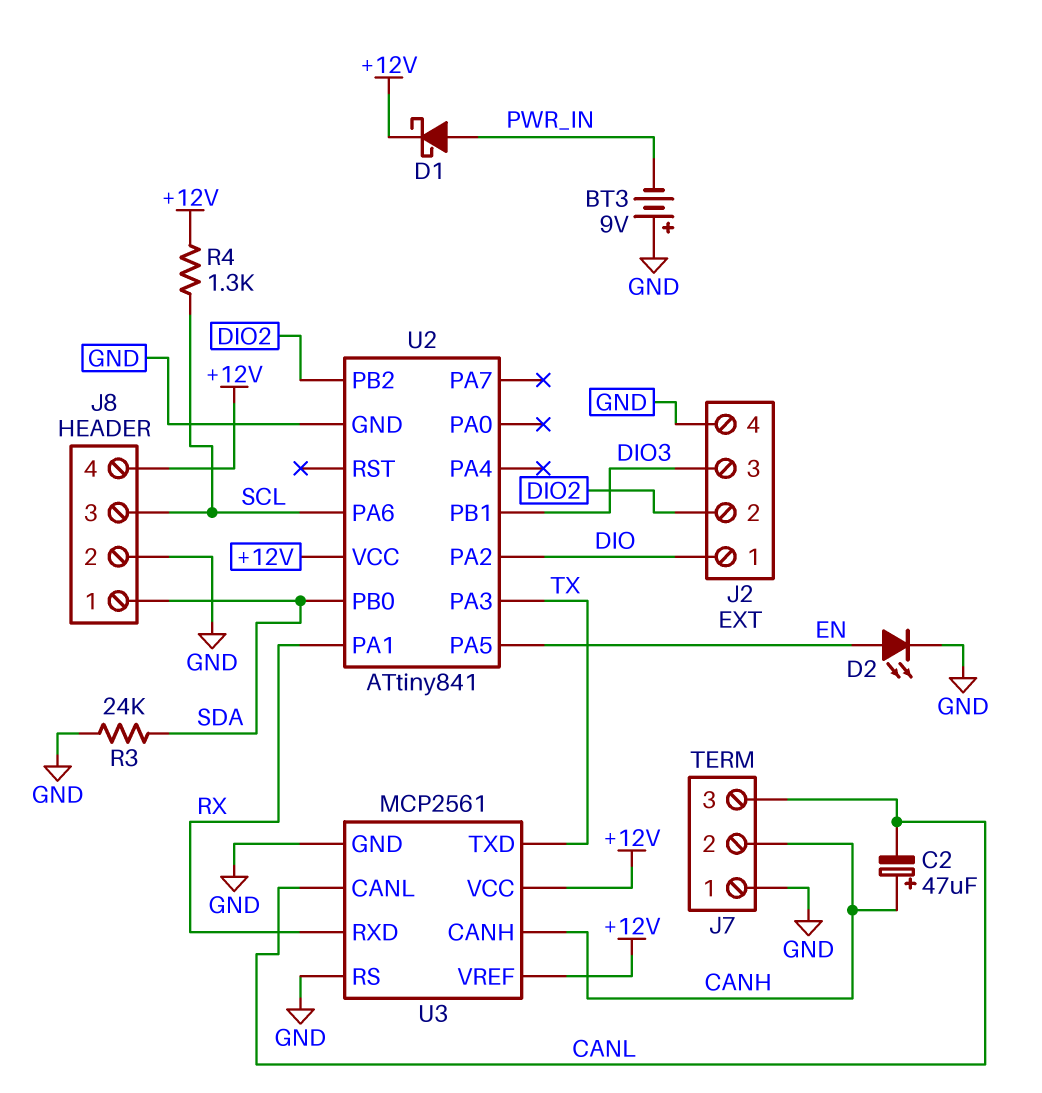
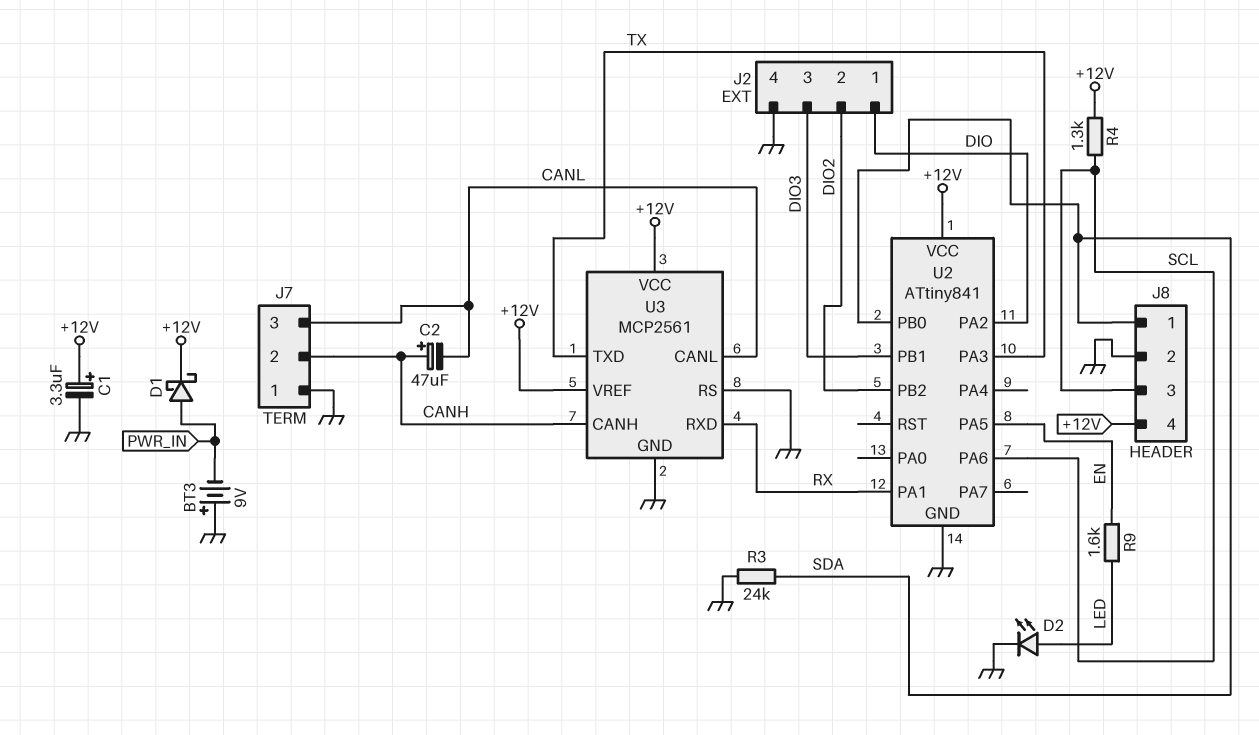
C1: none -> 3.3uF (plus +12V, minus GND)
D2: LED (A EN, K GND) -> LED (A LED, K GND)
R9: none -> 1.6k (EN, LED)

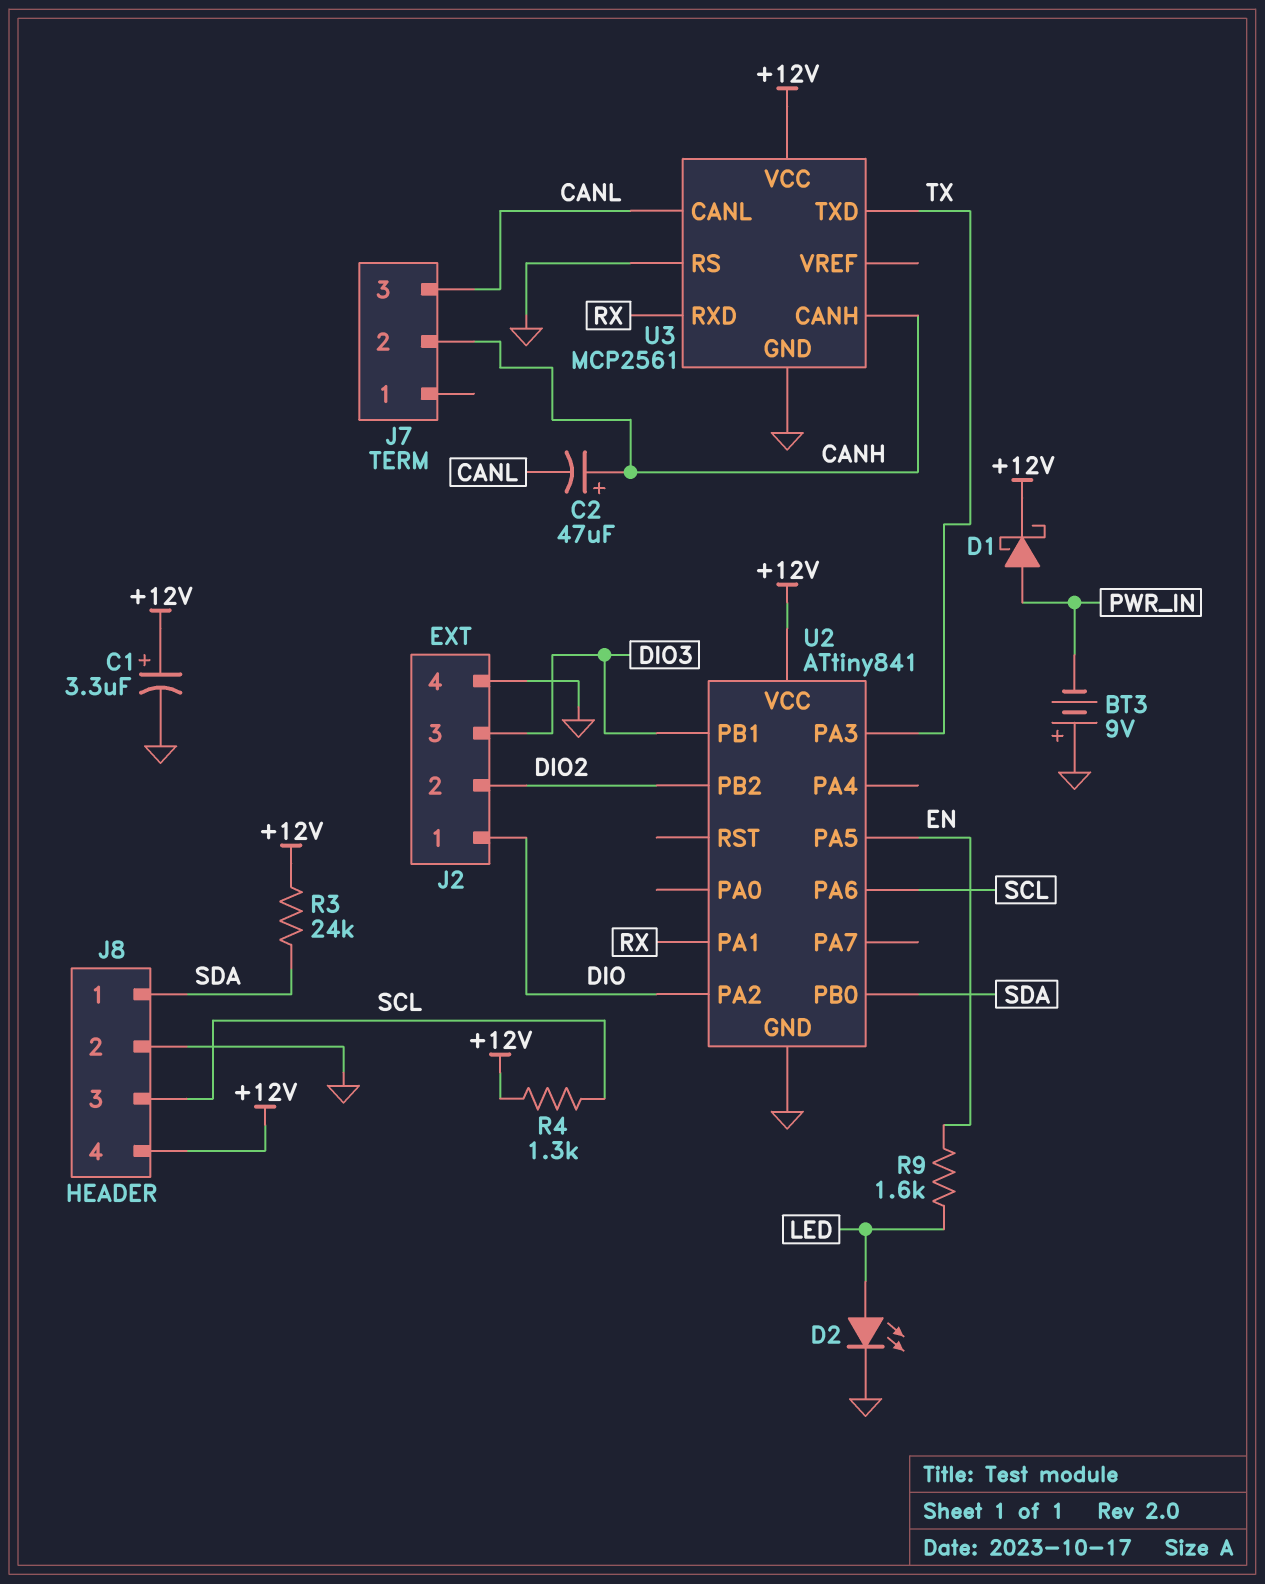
J7 pin 1: GND -> none
R3: 24k (GND, SDA) -> 24k (+12V, SDA)
U3 pin VREF: +12V -> none

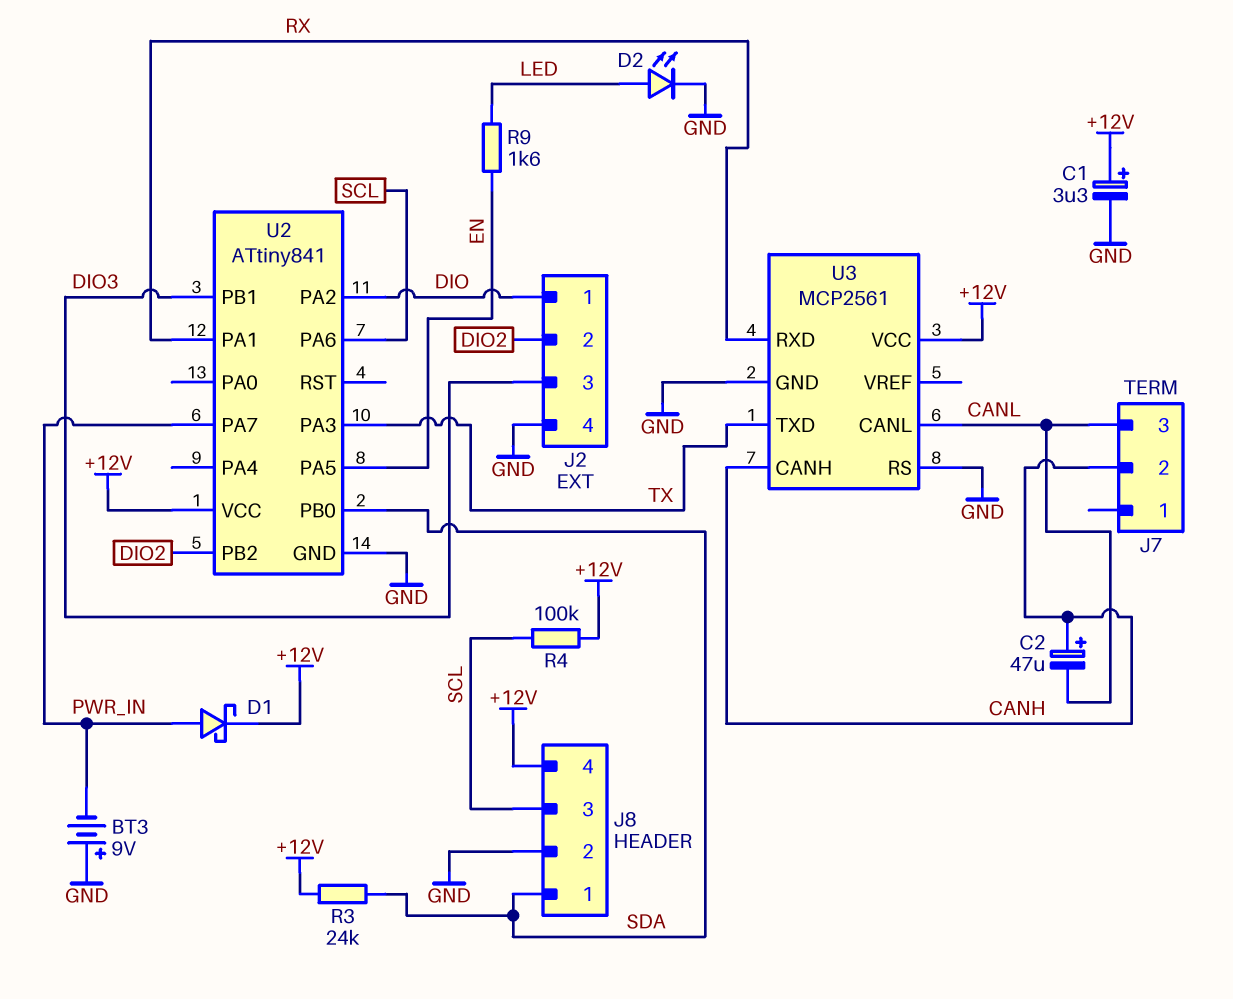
R4: 1.3k (+12V, SCL) -> 100k (+12V, SCL)
U2 pin PA7: none -> PWR_IN

